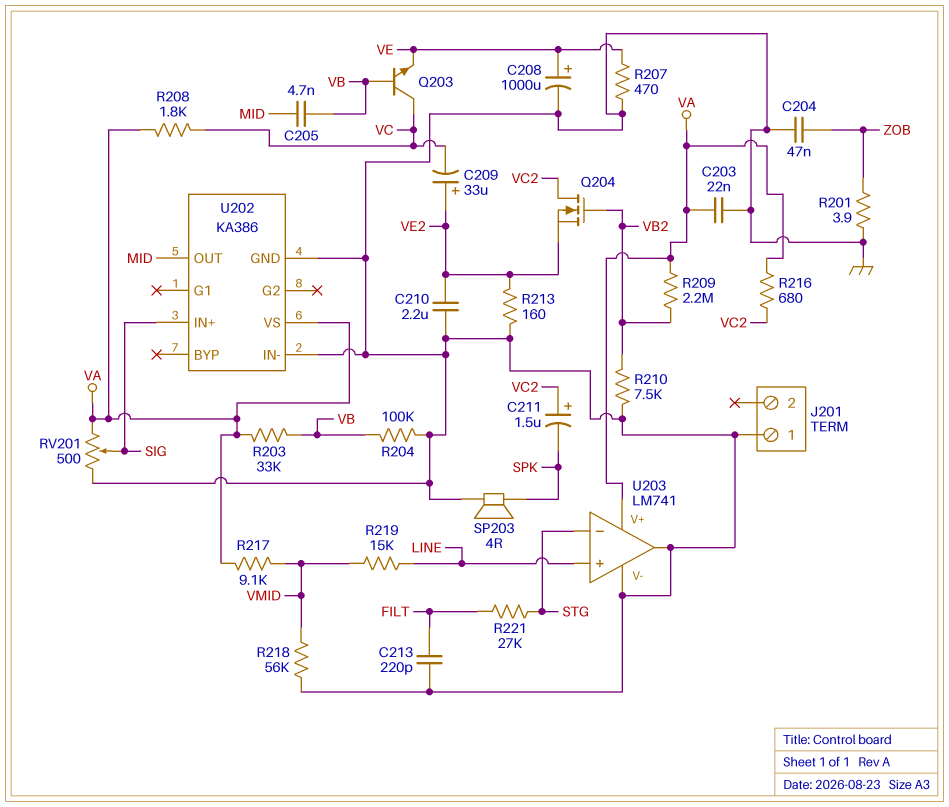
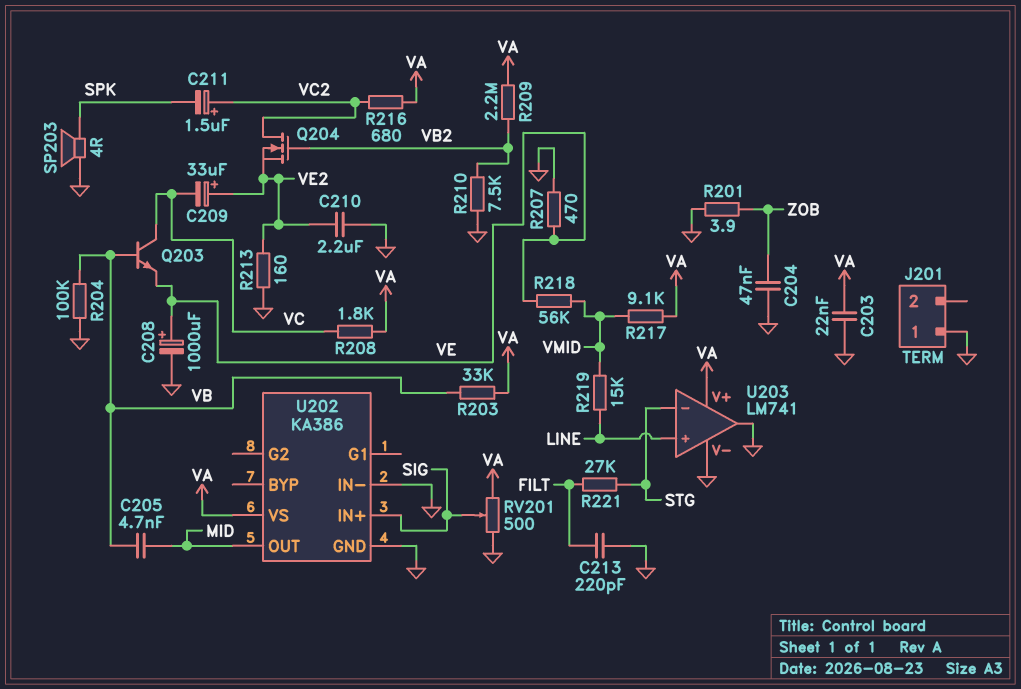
R218: 56k (GND, VMID) -> 56k (VE, VMID)

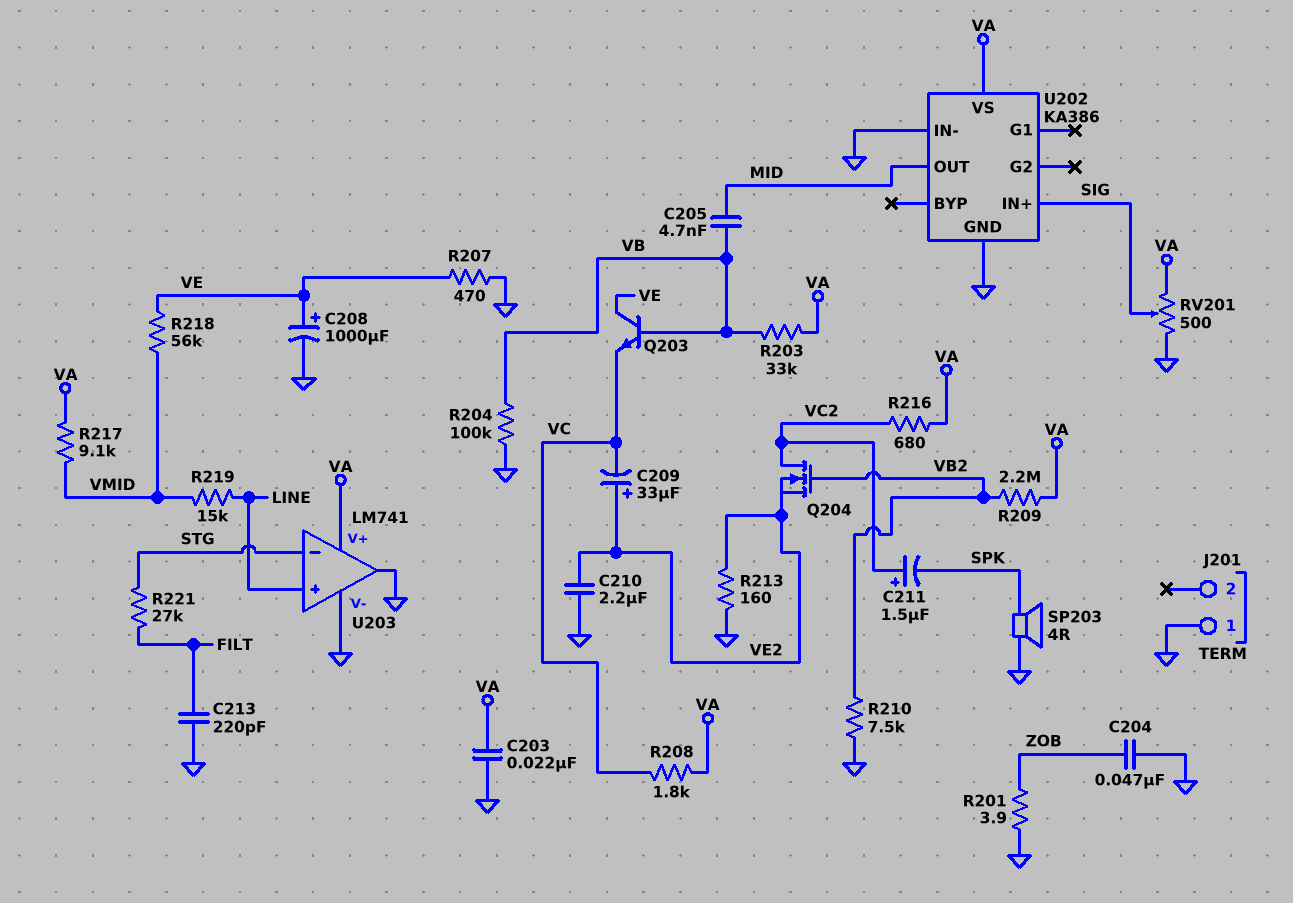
Q203: NPN (B VB, C VC, E VE) -> NPN (B VB, C VE, E VC)

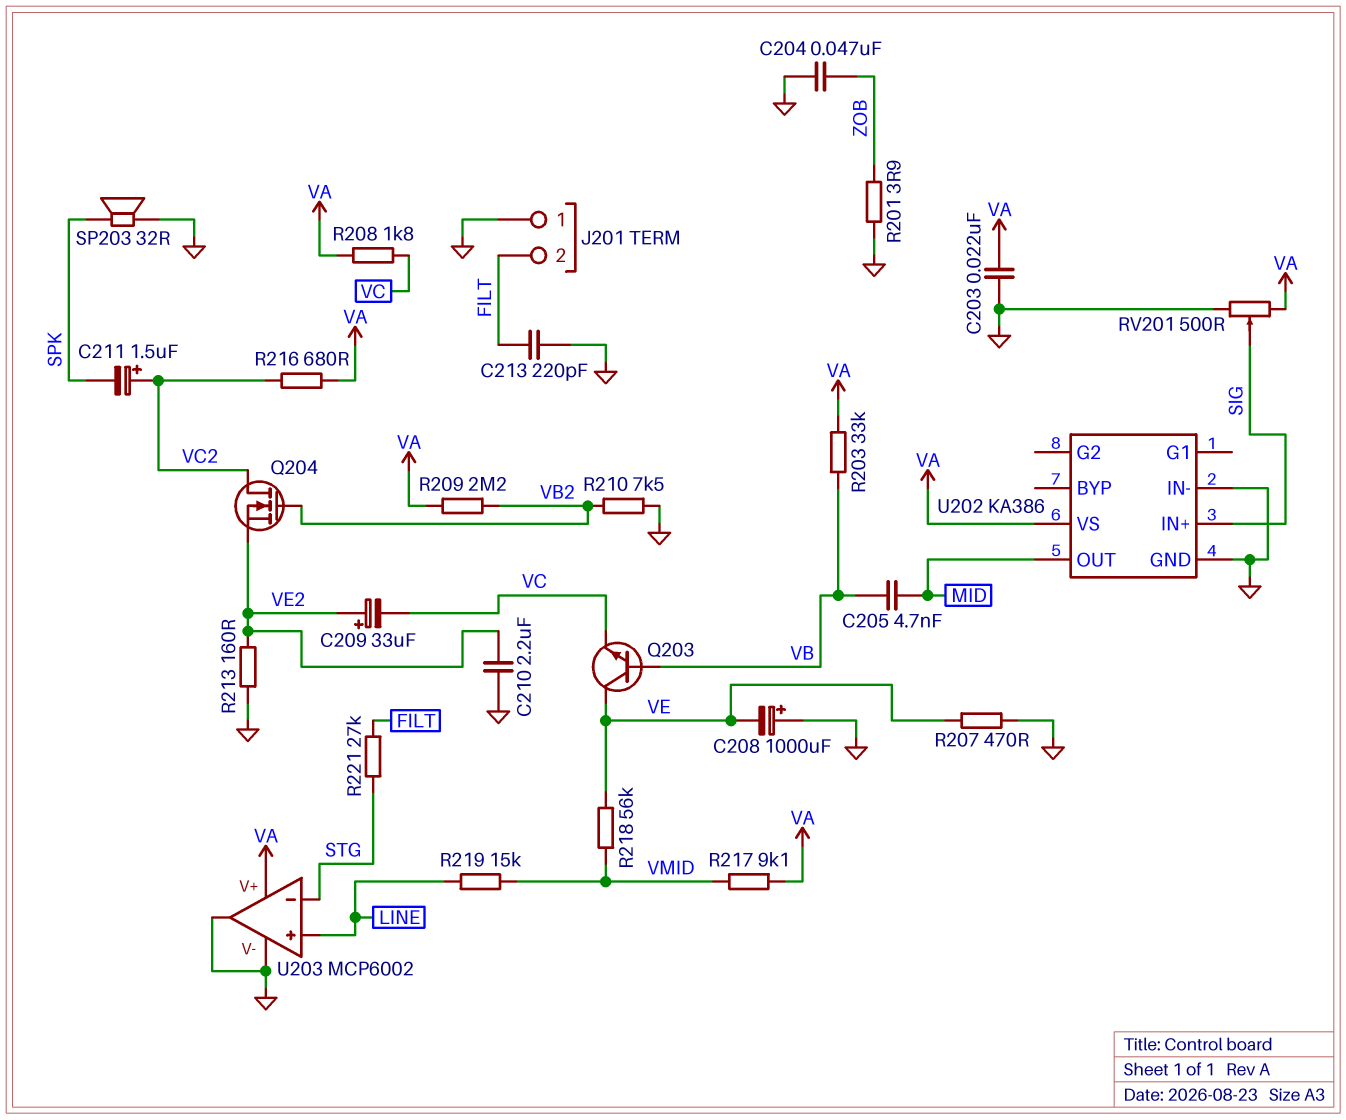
C208: 1000uF (plus VE, minus GND) -> 1000uF (plus GND, minus VE)
J201 pin 2: none -> FILT
R204: 100k (GND, VB) -> none
SP203: speaker 4R (GND, SPK) -> speaker 32R (GND, SPK)
U203: LM741 -> MCP6002

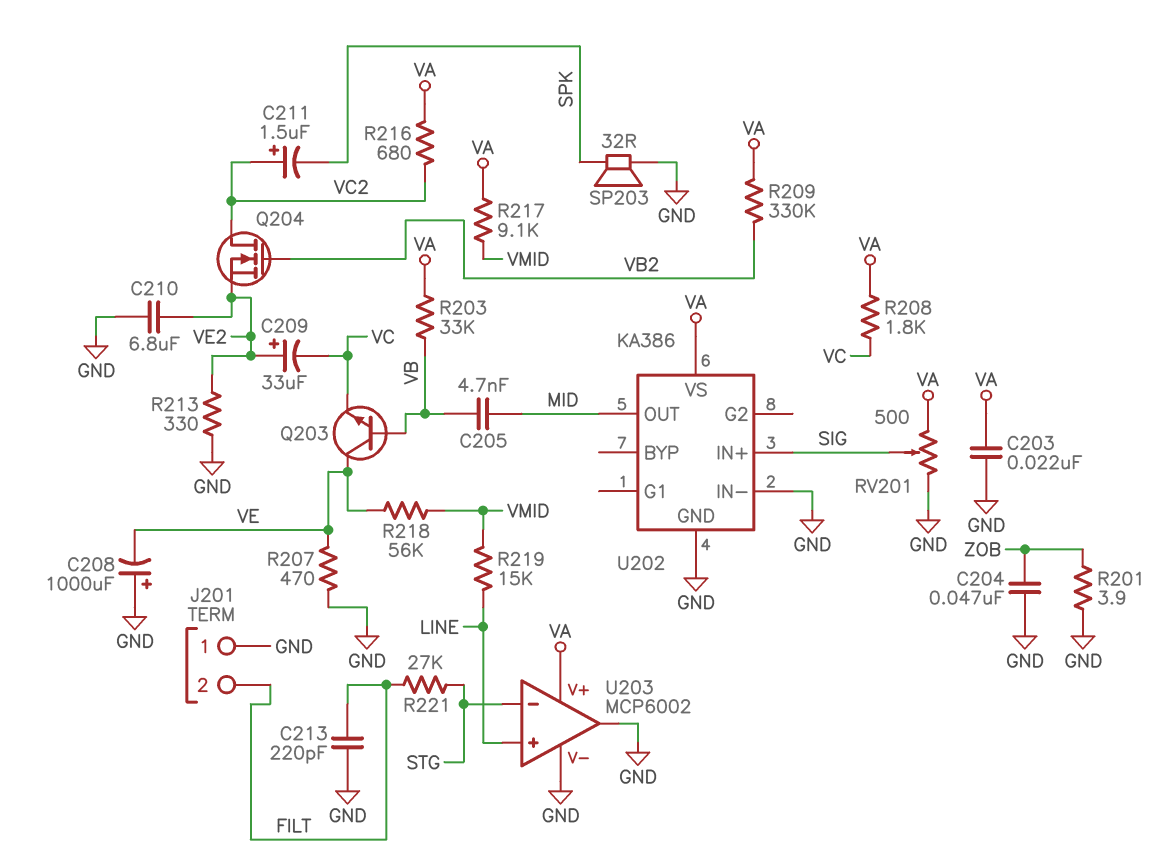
C210: 2.2uF (GND, VE2) -> 6.8uF (GND, VE2)
R209: 2.2M (VA, VB2) -> 330k (VA, VB2)
R210: 7.5k (GND, VB2) -> none
R213: 160 (GND, VE2) -> 330 (GND, VE2)

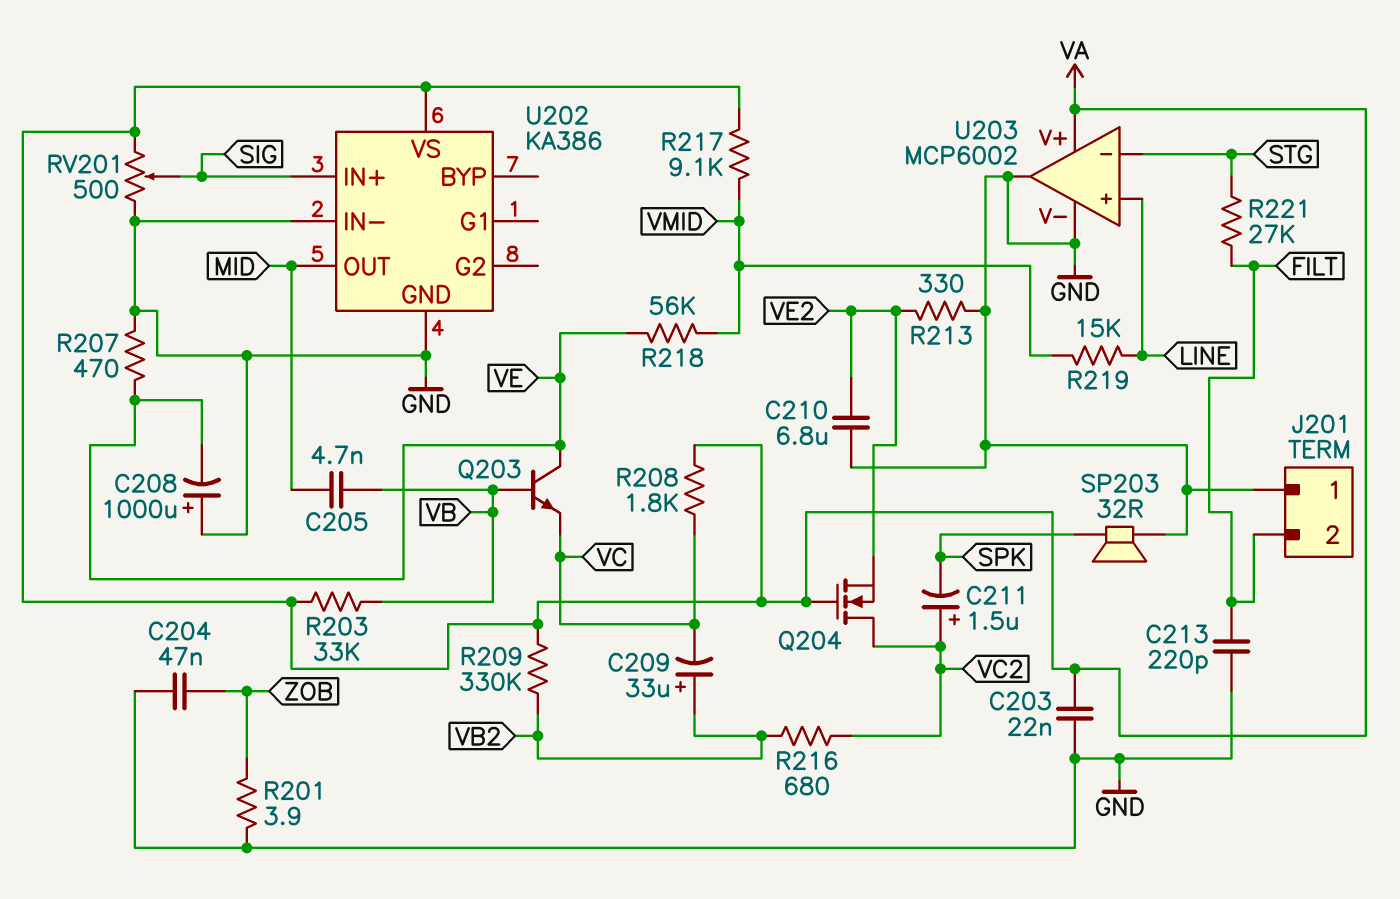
C209: 33uF (plus VE2, minus VC) -> 33uF (plus VB2, minus VC)
Q204: NMOS (G VB2, D VC2, S VE2) -> NMOS (G VA, D VC2, S VE2)
R216: 680 (VA, VC2) -> 680 (VB2, VC2)

